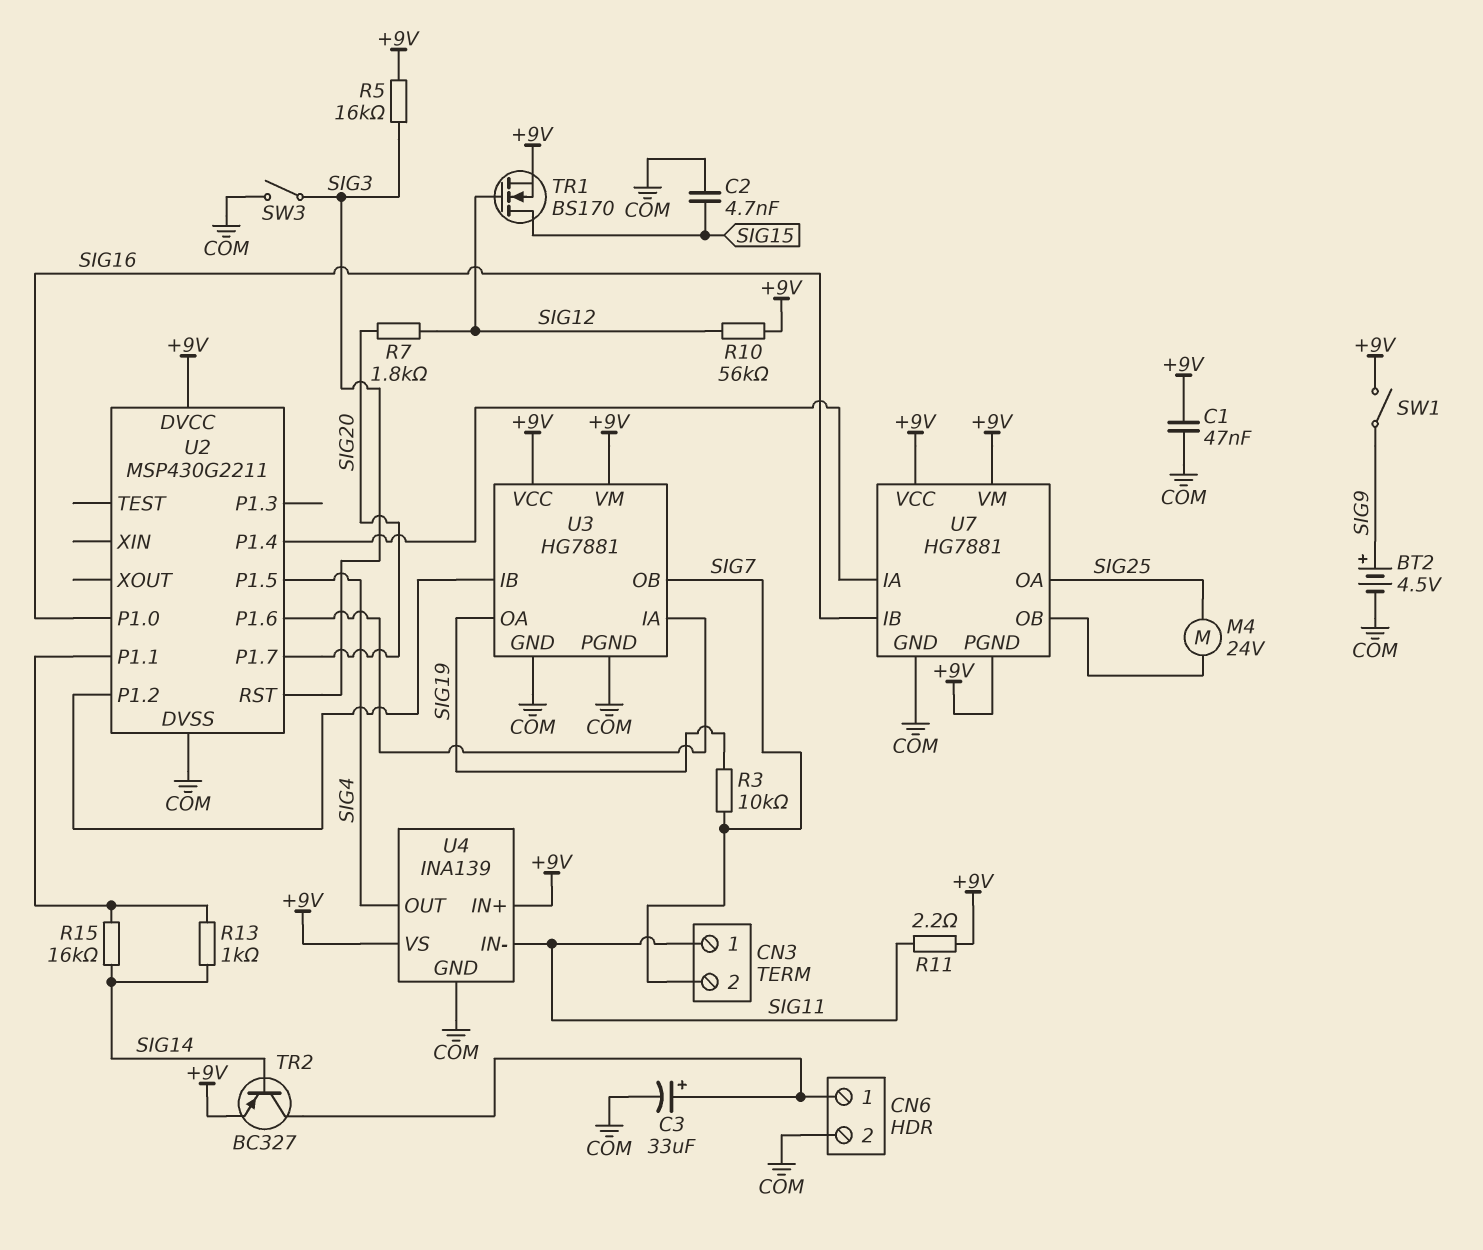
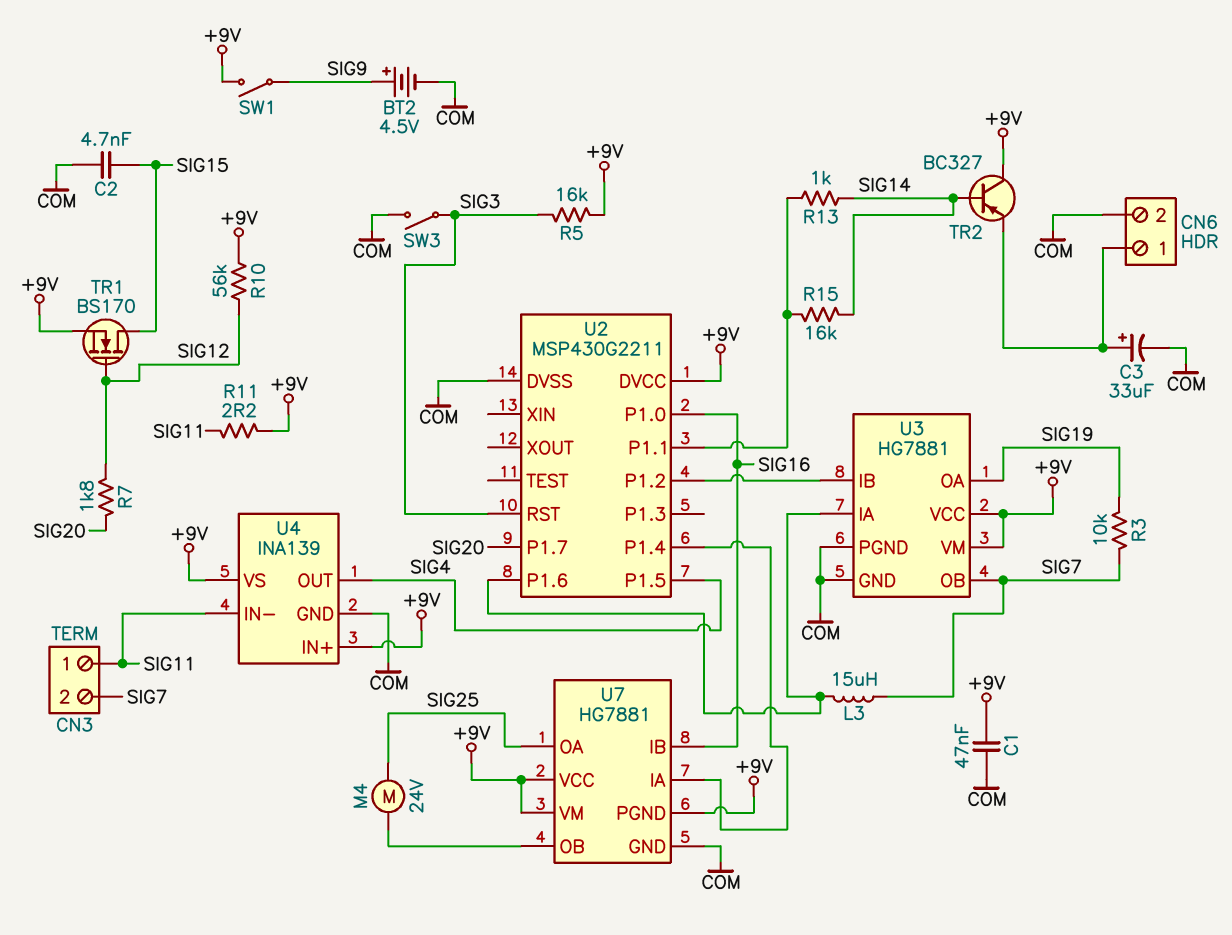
L3: none -> 15uH (SIG7, U2/P1.6)
TR2: PNP BC327 (B SIG14, C CN6/1, E +9V) -> PNP BC327 (B SIG14, C +9V, E CN6/1)

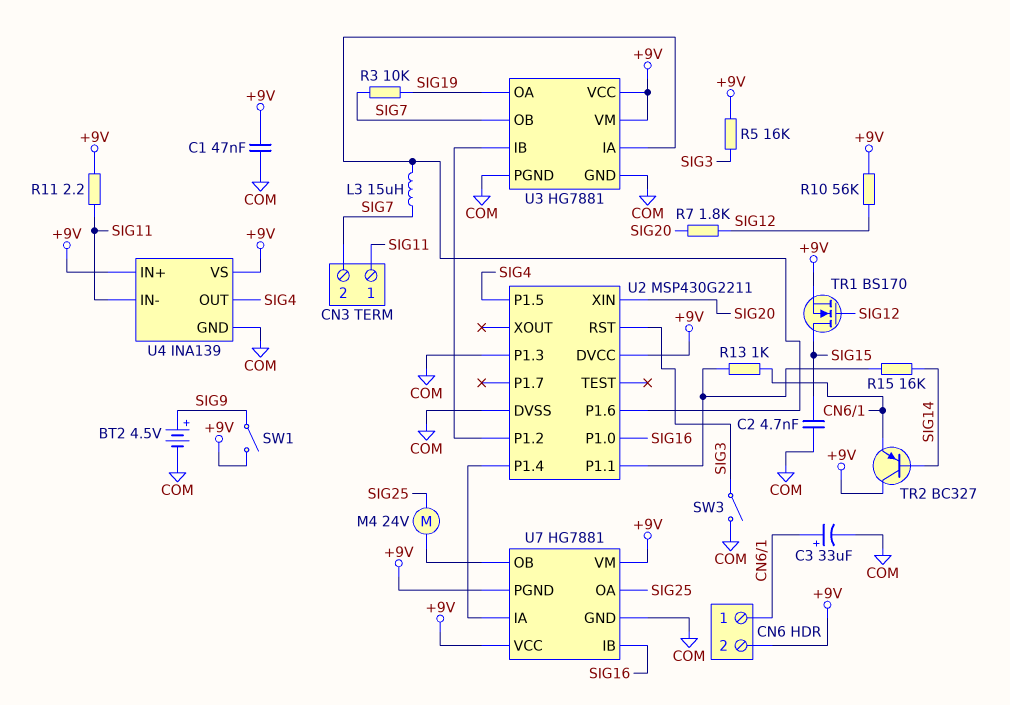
CN6 pin 2: COM -> +9V
R13: 1k (SIG14, U2/P1.1) -> 1k (CN6/1, U2/P1.1)
U2 pin P1.3: none -> COM
U2 pin P1.7: SIG20 -> none
U2 pin XIN: none -> SIG20

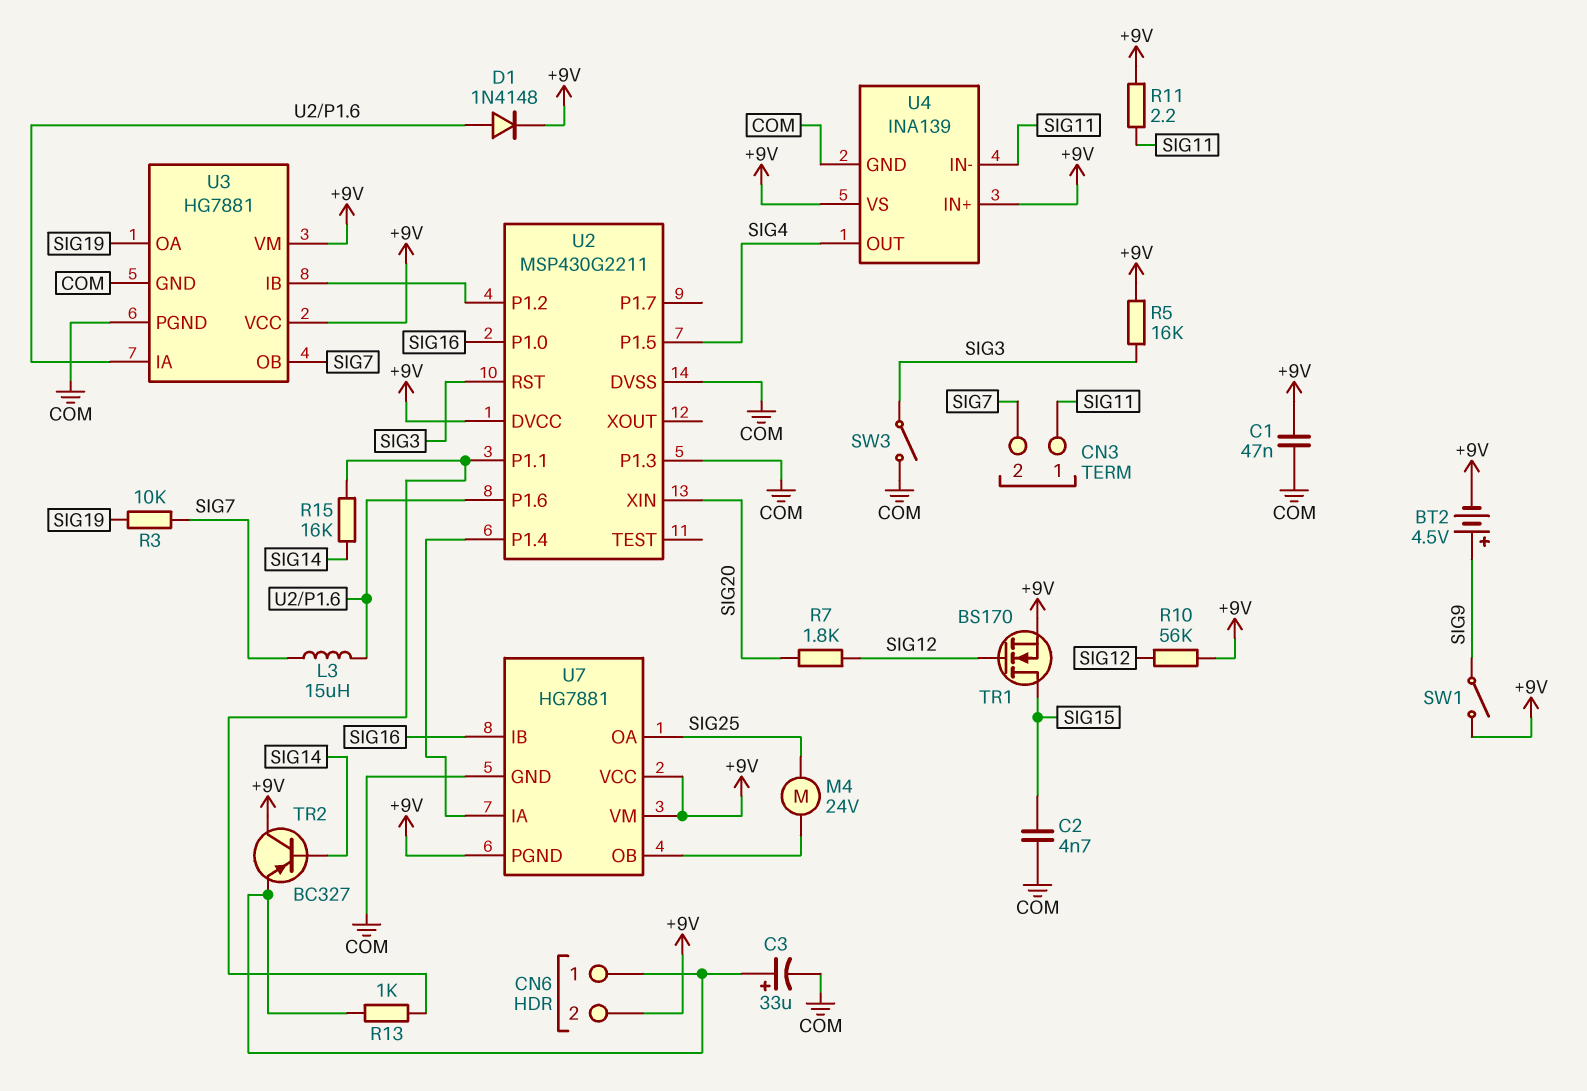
BT2: 4.5V (plus SIG9, minus COM) -> 4.5V (plus SIG9, minus +9V)
D1: none -> diode 1N4148 (A U2/P1.6, K +9V)

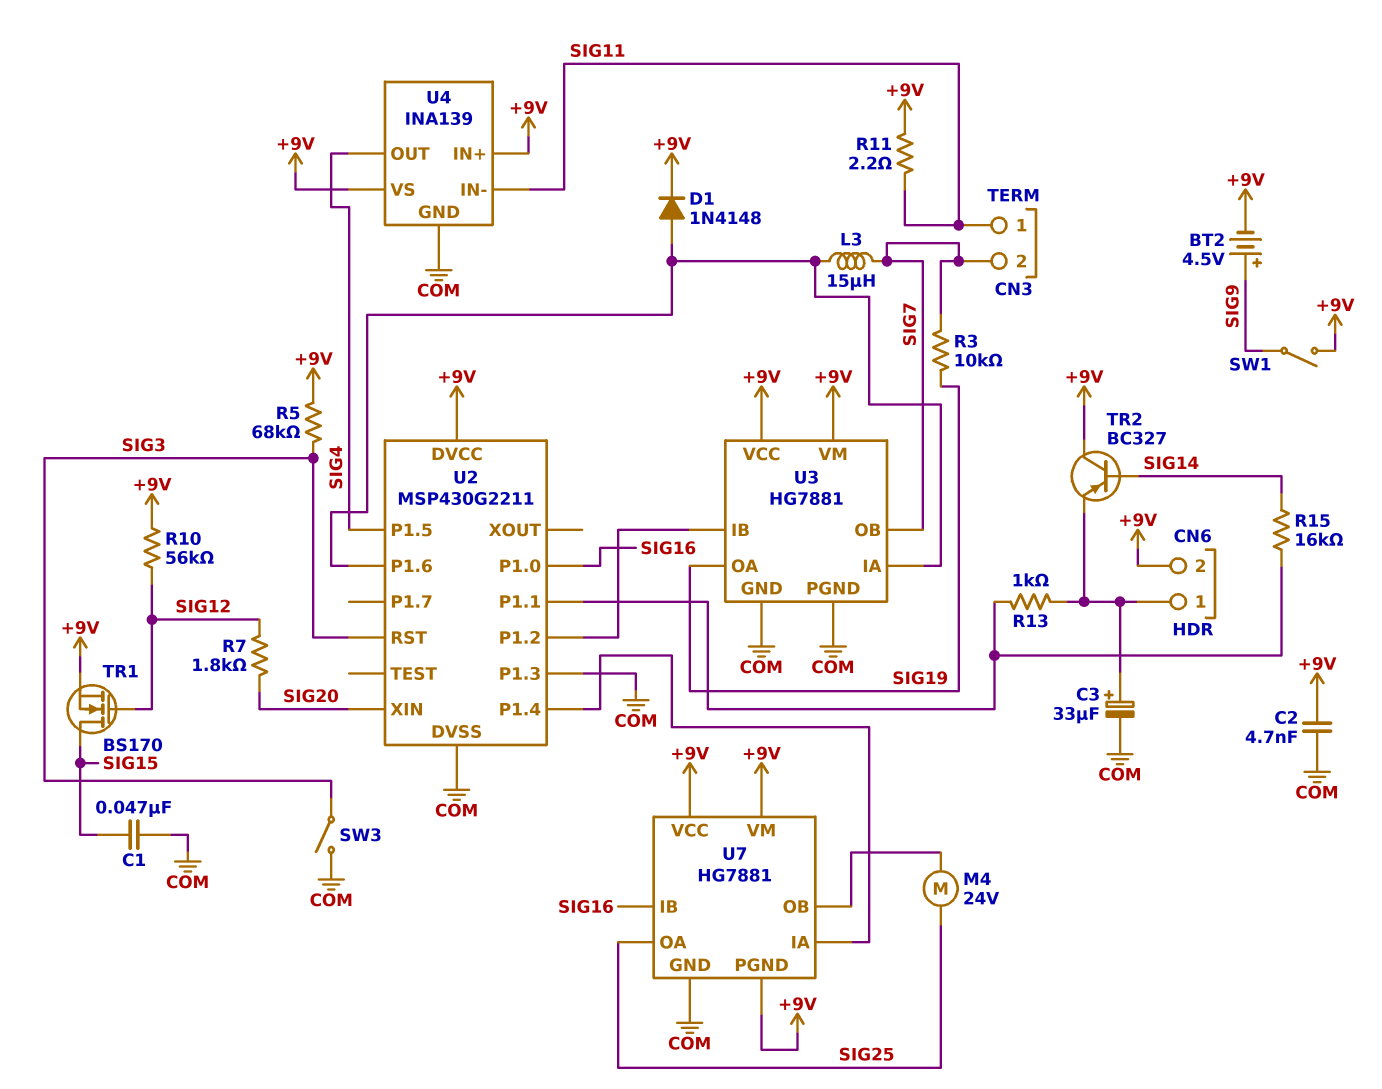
C1: 47nF (+9V, COM) -> 47nF (COM, SIG15)
C2: 4.7nF (COM, SIG15) -> 4.7nF (+9V, COM)
R5: 16k (+9V, SIG3) -> 68k (+9V, SIG3)

